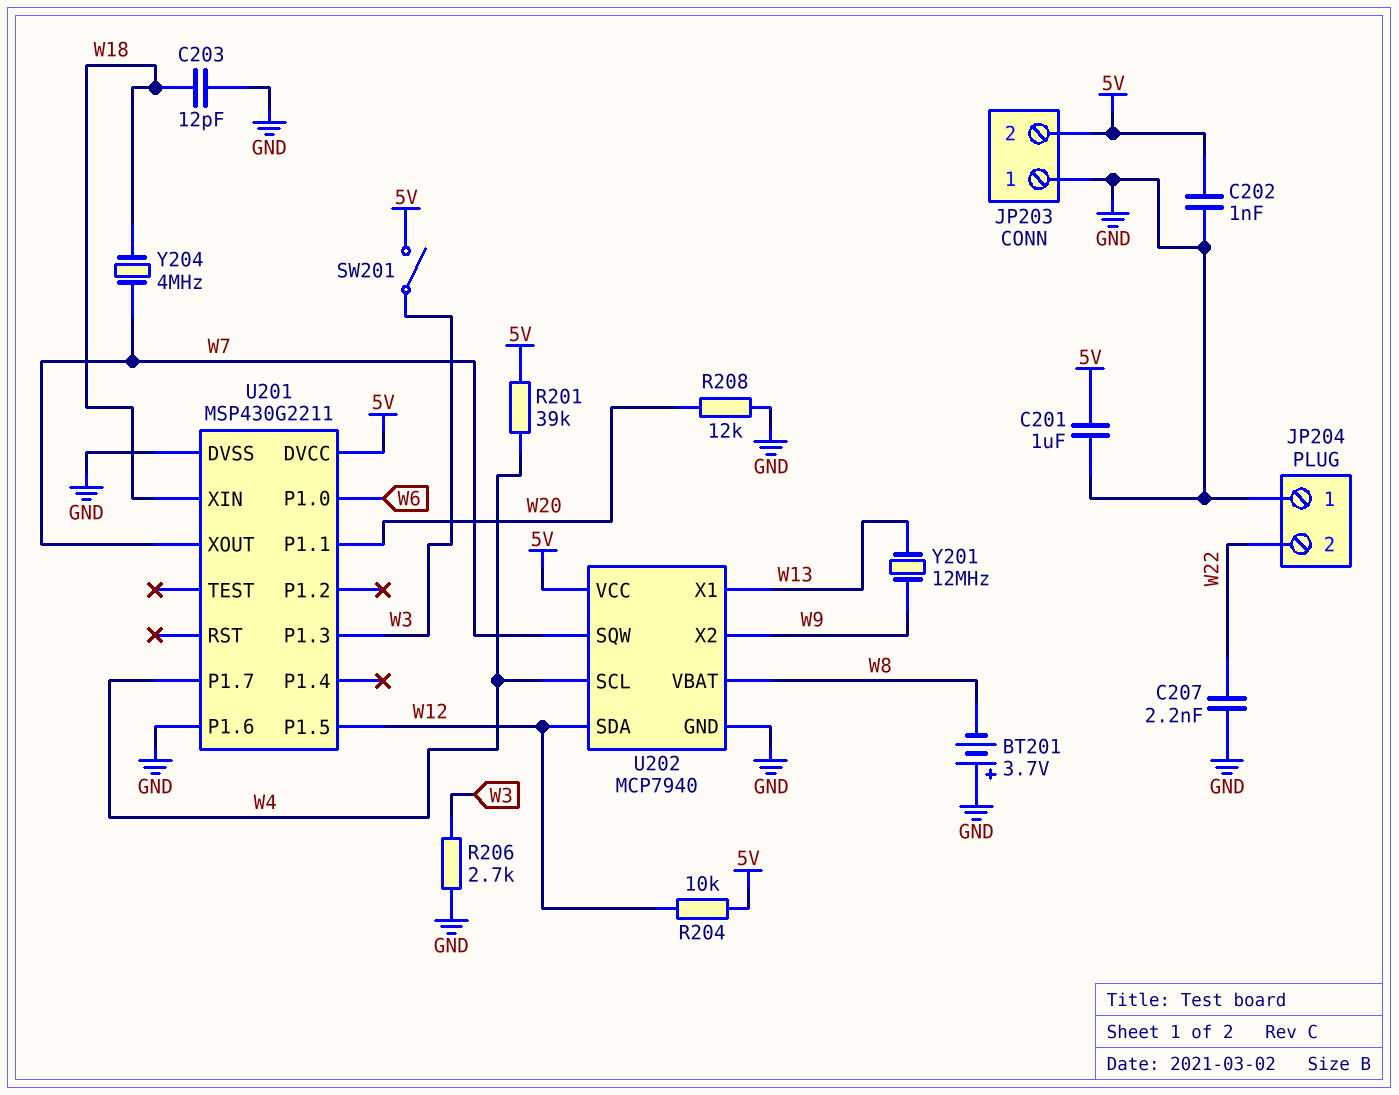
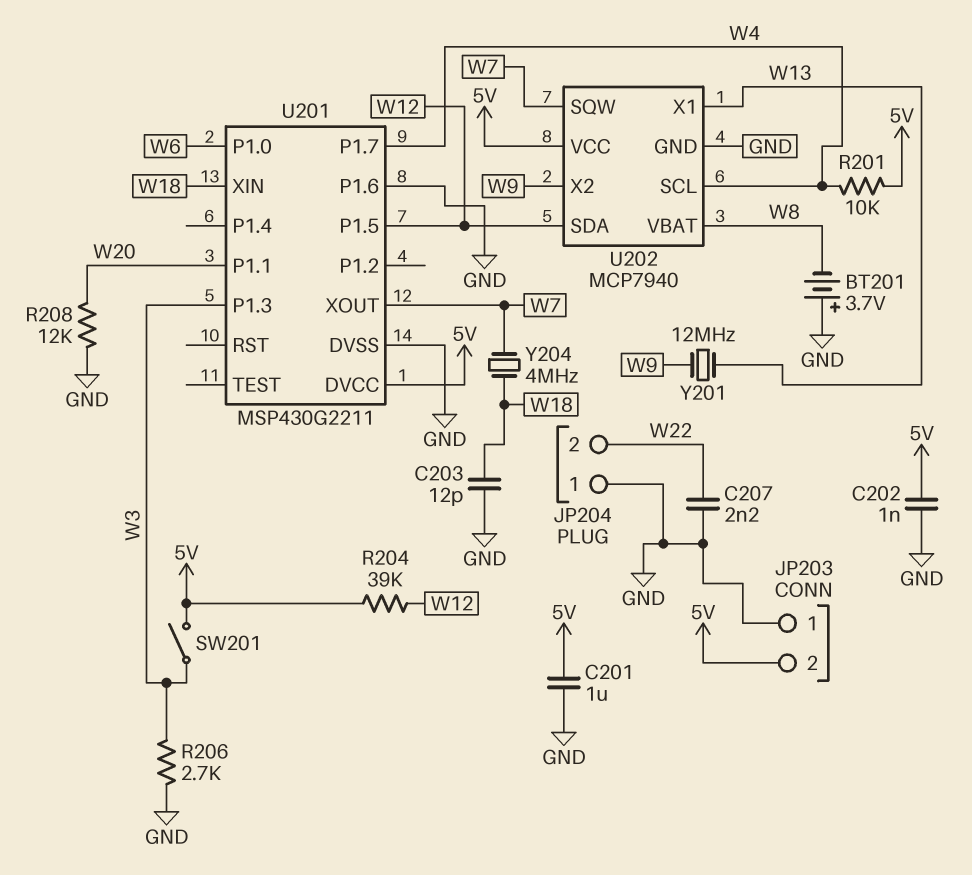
R201: 39k (5V, W4) -> 10k (5V, W4)
R204: 10k (5V, W12) -> 39k (5V, W12)

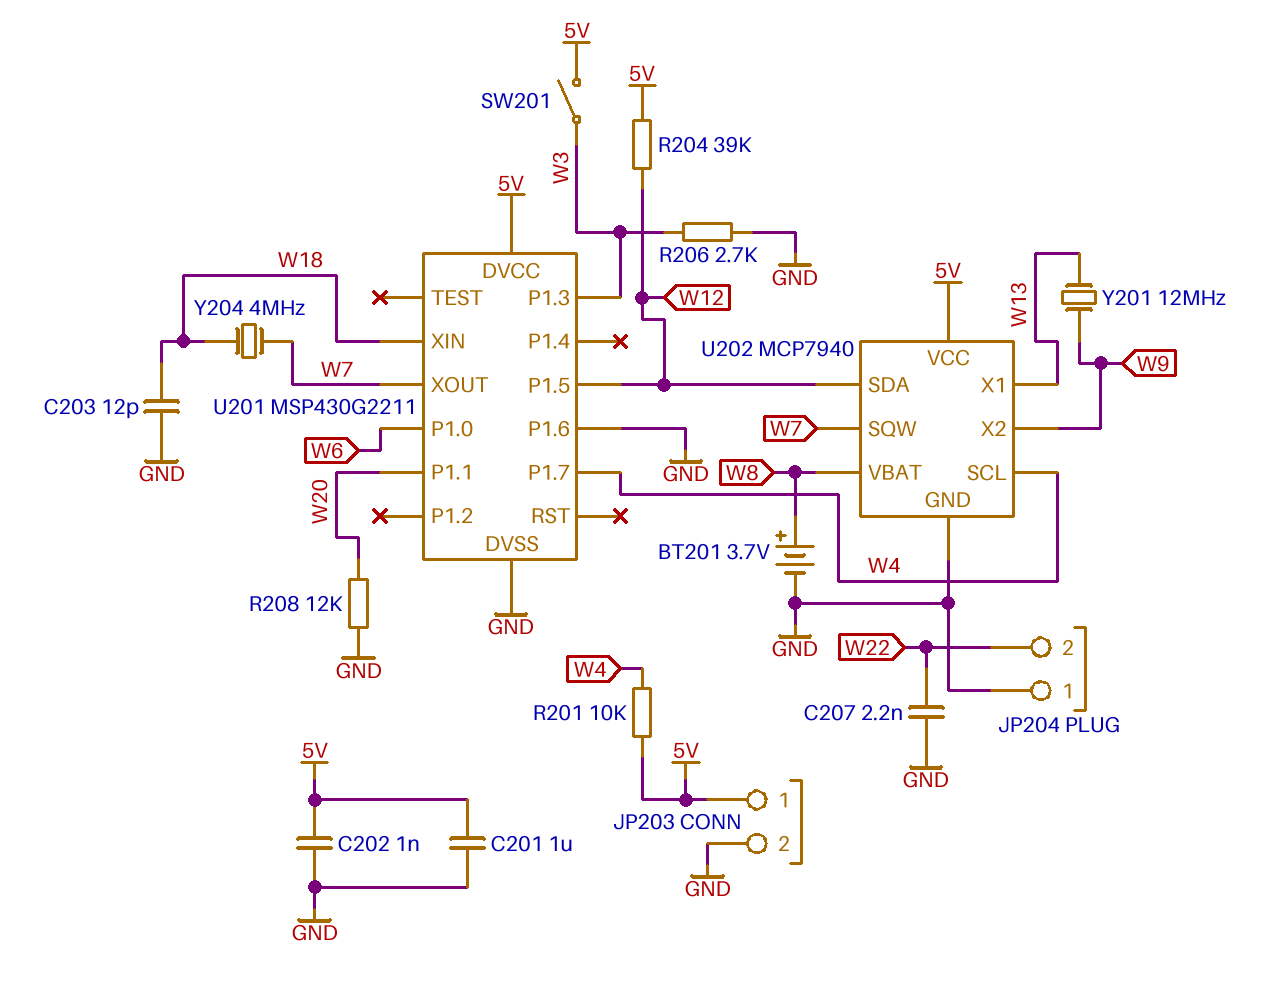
BT201: 3.7V (plus GND, minus W8) -> 3.7V (plus W8, minus GND)
JP203 pin 1: GND -> 5V
JP203 pin 2: 5V -> GND

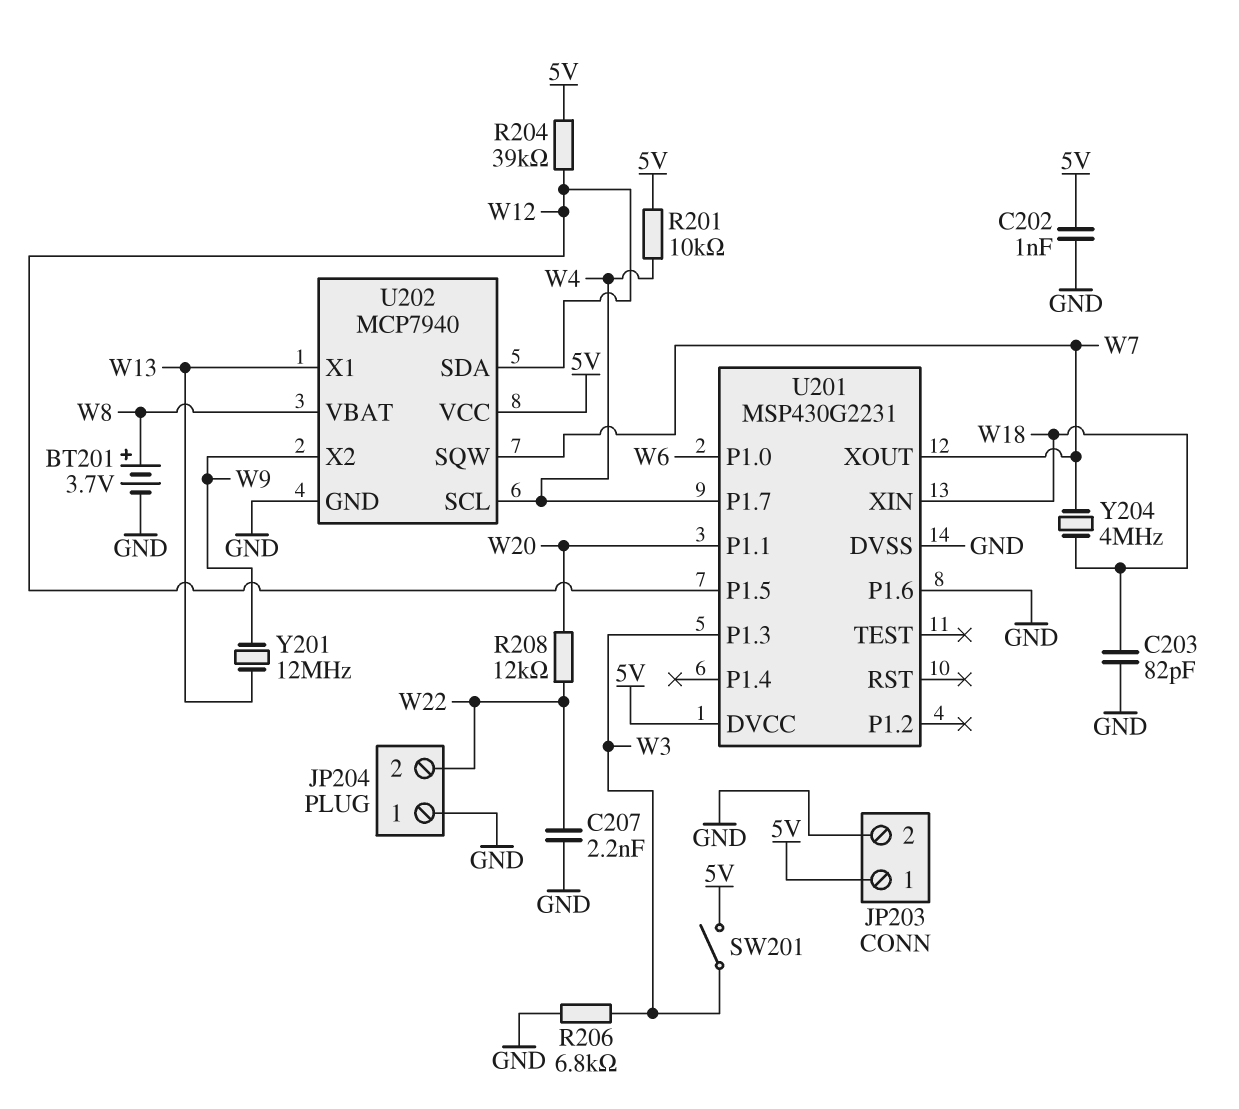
C201: 1uF (5V, GND) -> none
C203: 12pF (GND, W18) -> 82pF (GND, W18)
R206: 2.7k (GND, W3) -> 6.8k (GND, W3)
R208: 12k (GND, W20) -> 12k (W20, W22)
U201: MSP430G2211 -> MSP430G2231

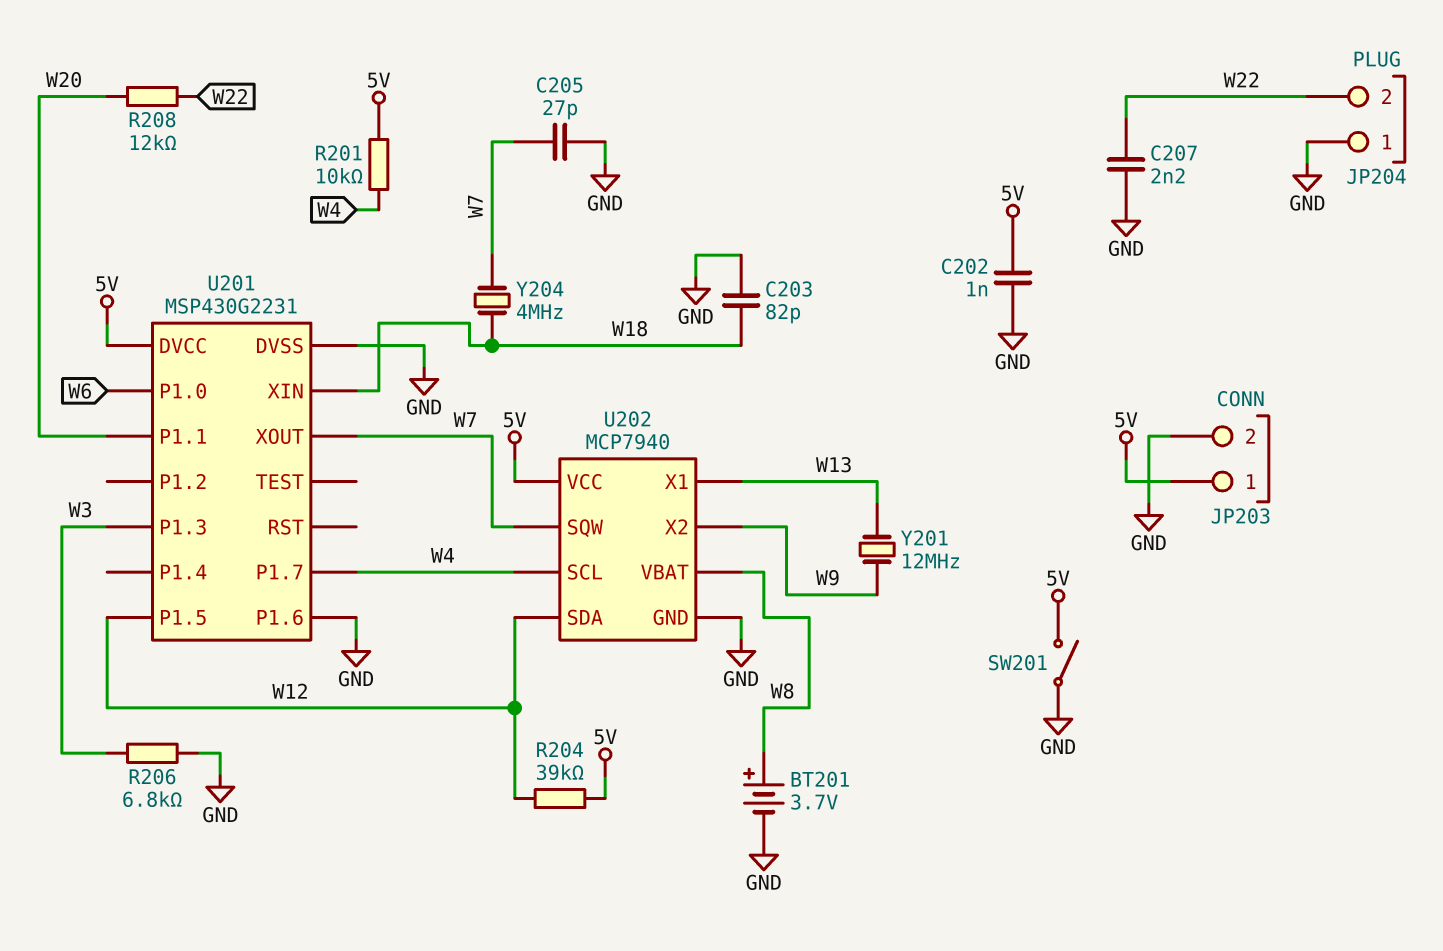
C205: none -> 27pF (GND, W7)
SW201: switch (5V, W3) -> switch (5V, GND)

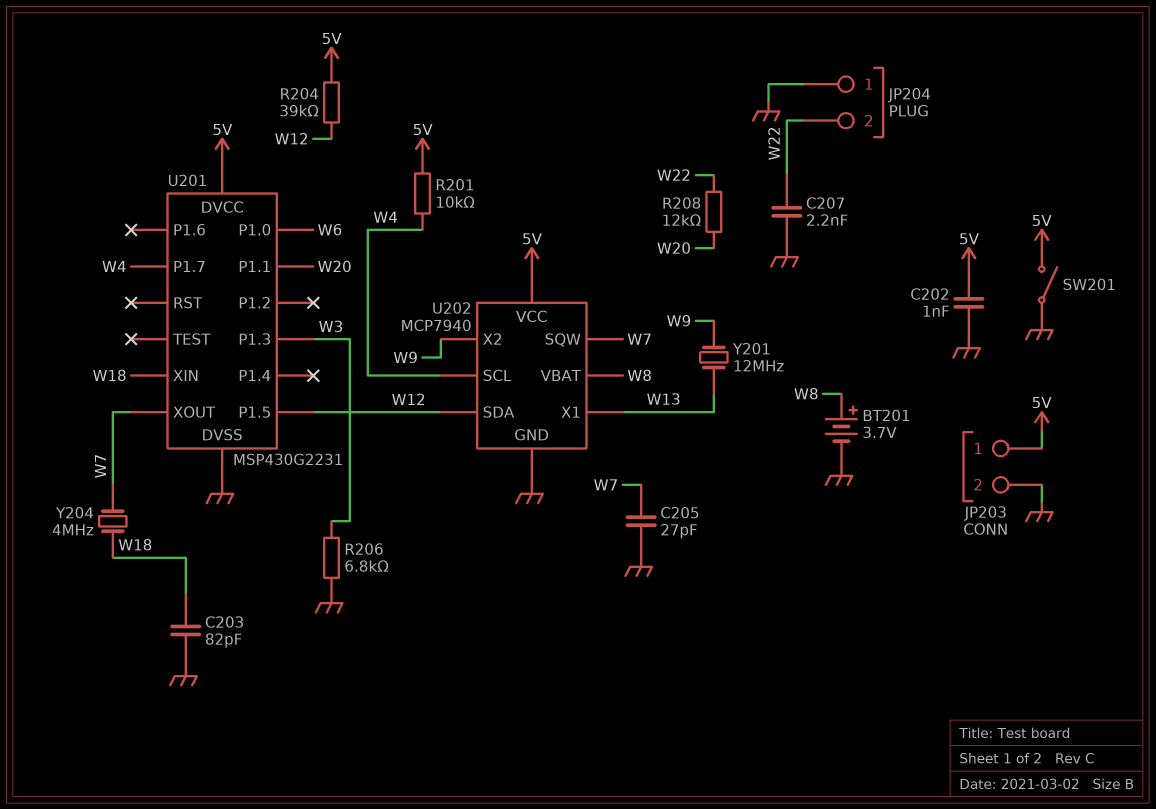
U201 pin P1.6: GND -> none

